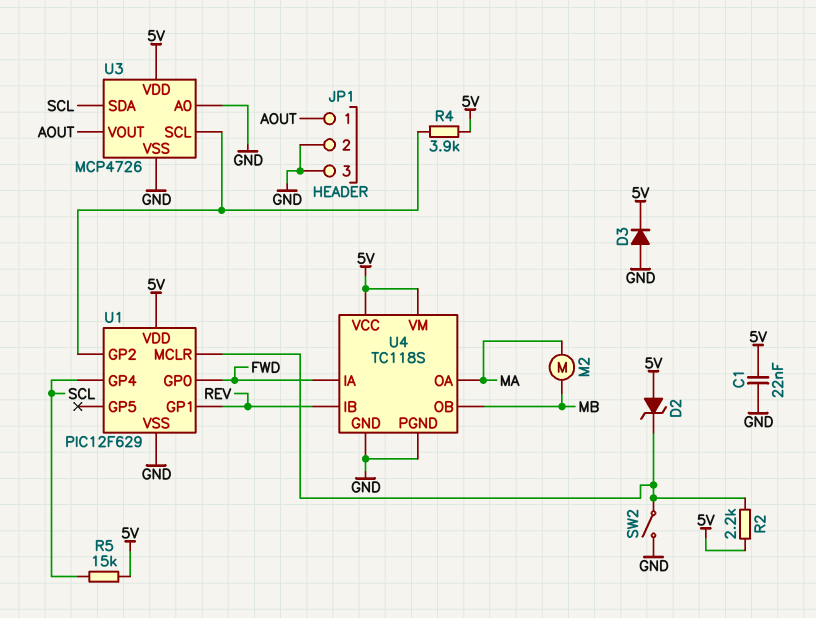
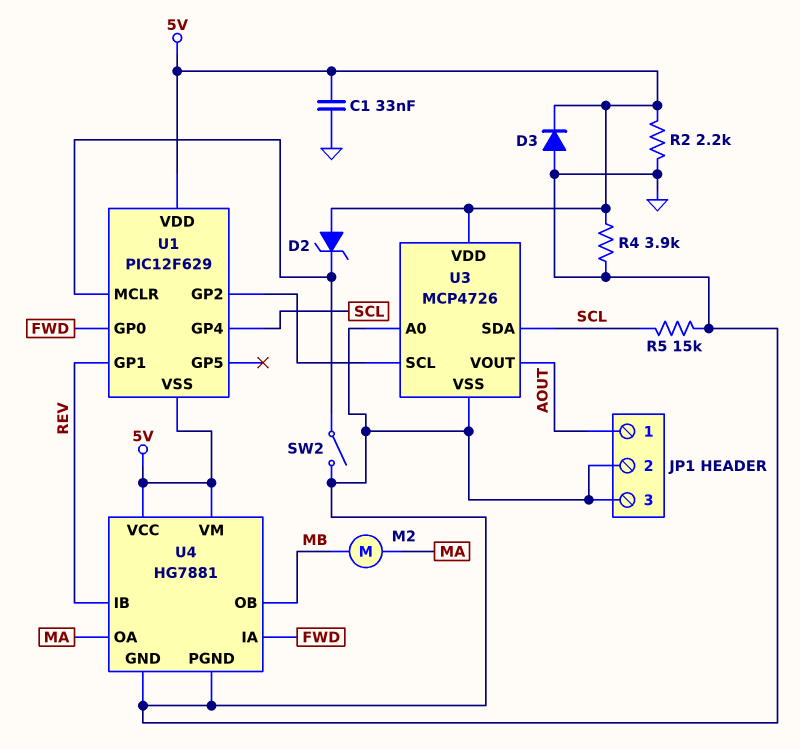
C1: 22nF (5V, GND) -> 33nF (5V, GND)
R2: 2.2k (5V, U1/MCLR) -> 2.2k (5V, GND)
R4: 3.9k (5V, U1/GP2) -> 3.9k (5V, GND)
R5: 15k (5V, SCL) -> 15k (GND, SCL)
U1 pin VSS: GND -> 5V
U4: TC118S -> HG7881

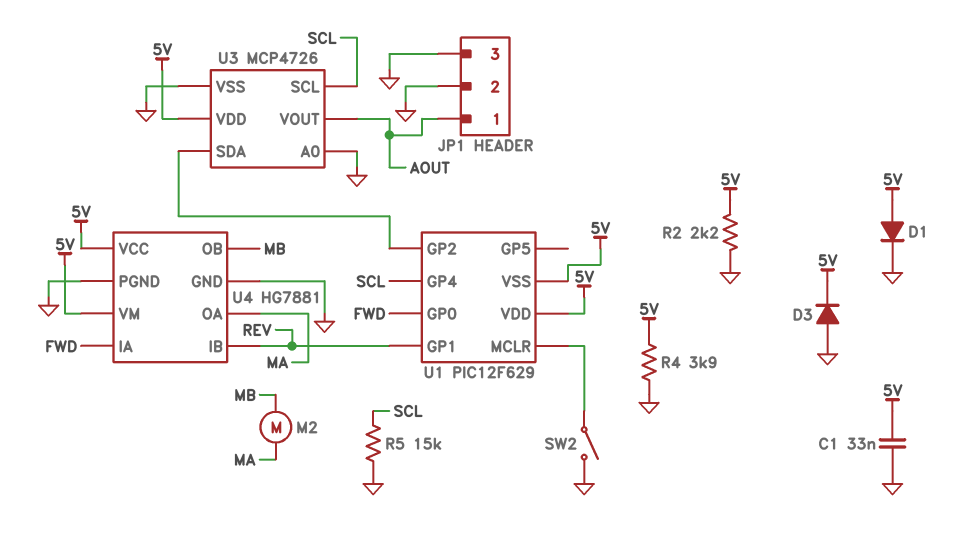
D1: none -> diode (A 5V, K GND)
D2: zener (A 5V, K U1/MCLR) -> none
U3 pin SCL: U1/GP2 -> SCL
U3 pin SDA: SCL -> U1/GP2

